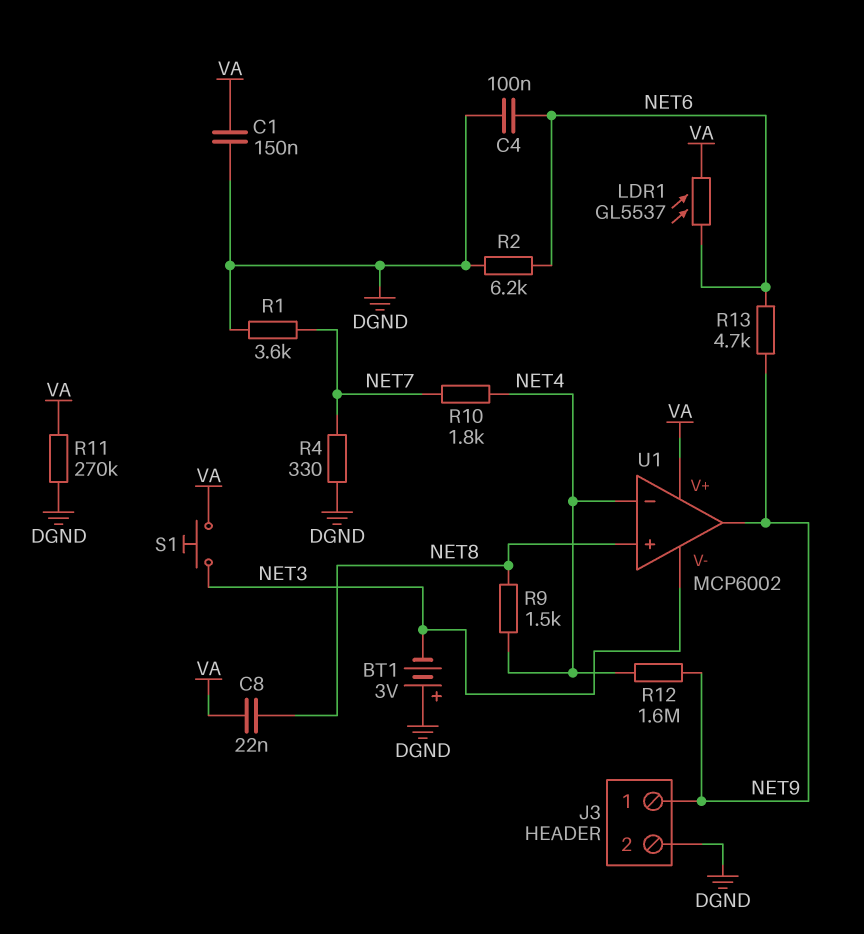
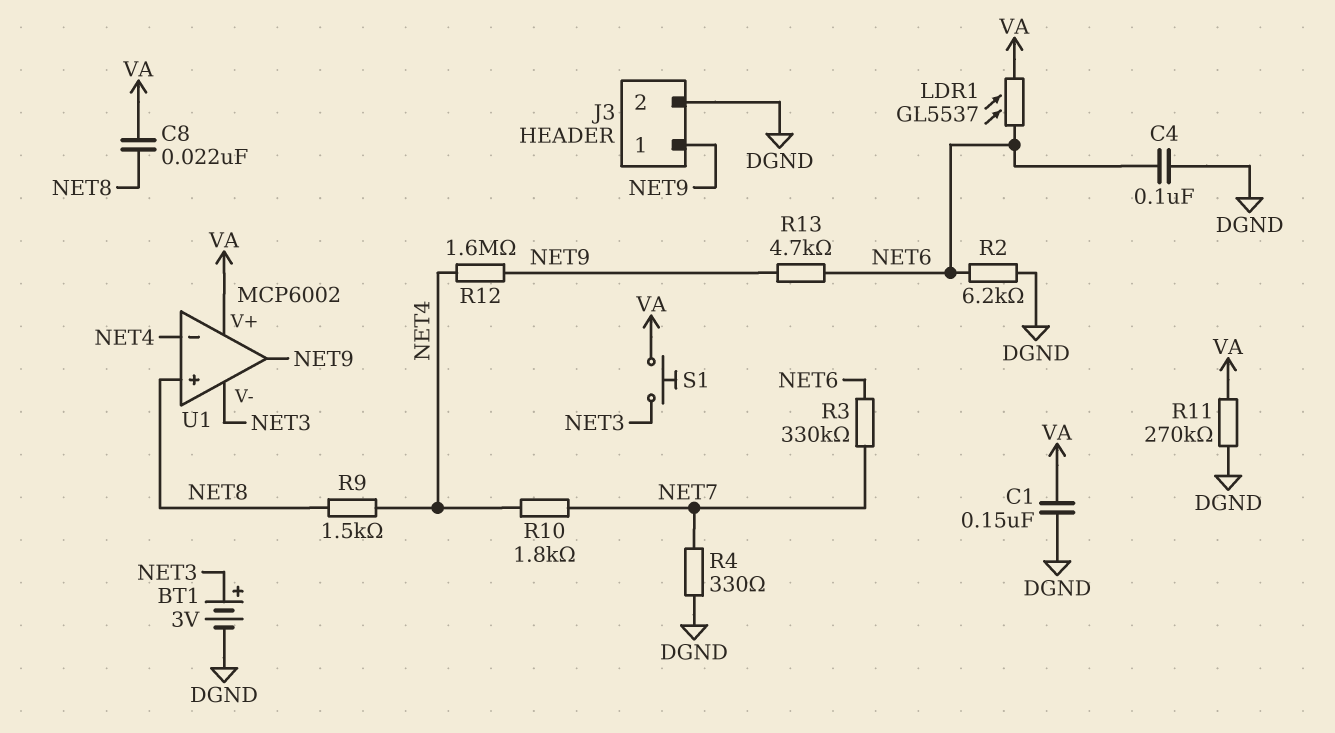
BT1: 3V (plus DGND, minus NET3) -> 3V (plus NET3, minus DGND)
R1: 3.6k (DGND, NET7) -> none
R3: none -> 330k (NET6, NET7)

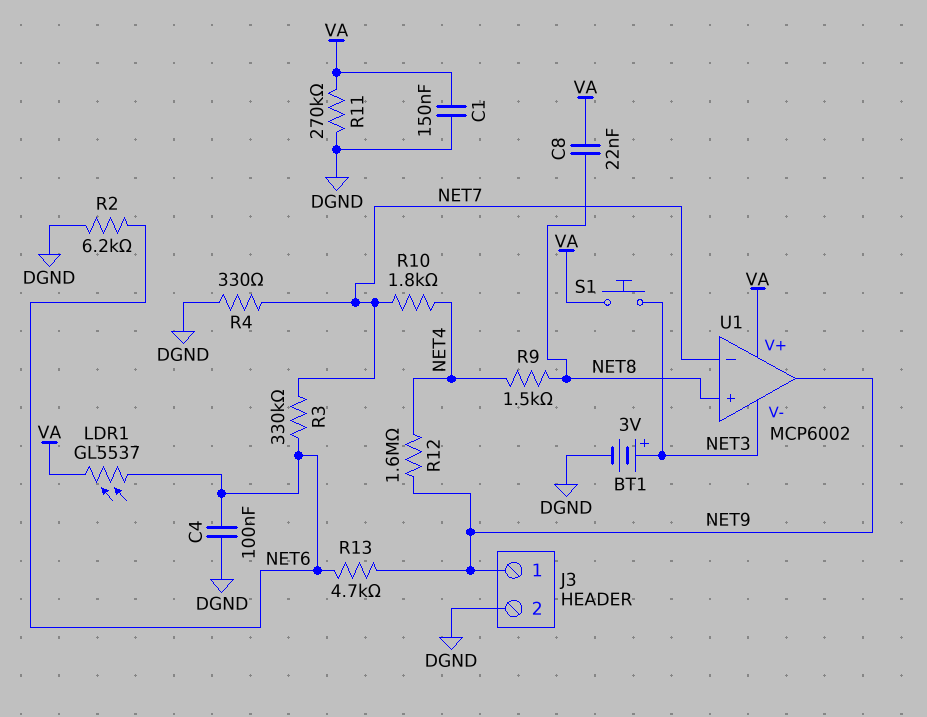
U1 pin in-: NET4 -> NET7

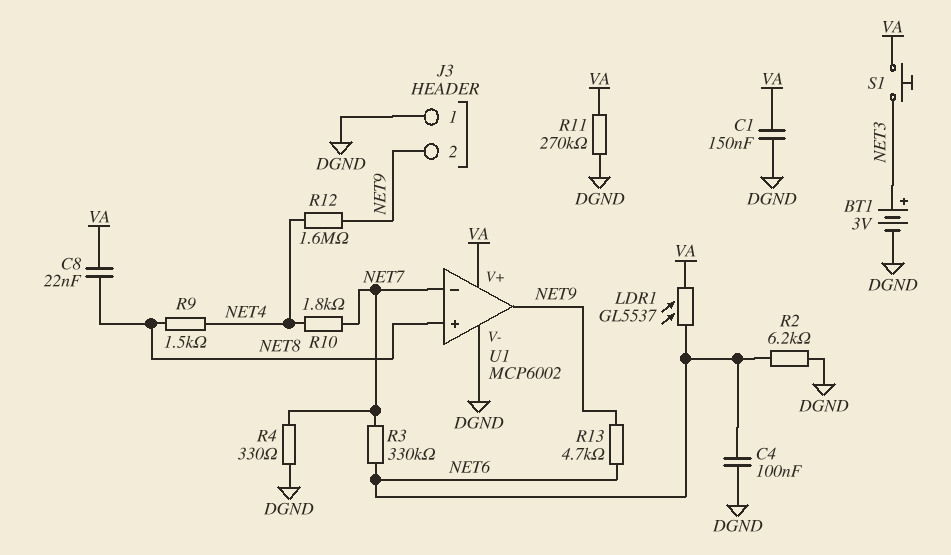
J3 pin 1: NET9 -> DGND
J3 pin 2: DGND -> NET9
U1 pin V-: NET3 -> DGND

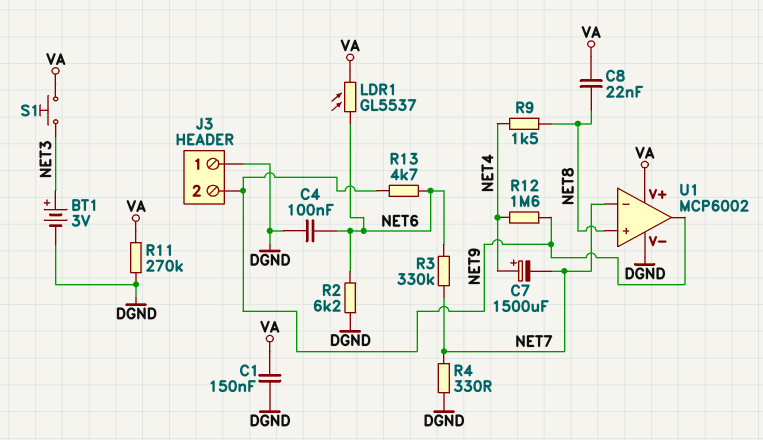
C7: none -> 1500uF (plus NET4, minus NET7)
R10: 1.8k (NET4, NET7) -> none

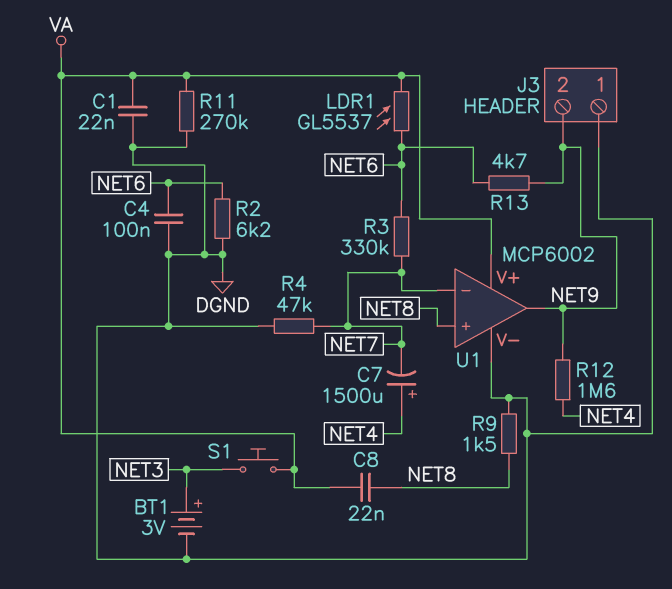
C1: 150nF (DGND, VA) -> 22nF (DGND, VA)
R4: 330 (DGND, NET7) -> 47k (DGND, NET7)
R9: 1.5k (NET4, NET8) -> 1.5k (DGND, NET8)

